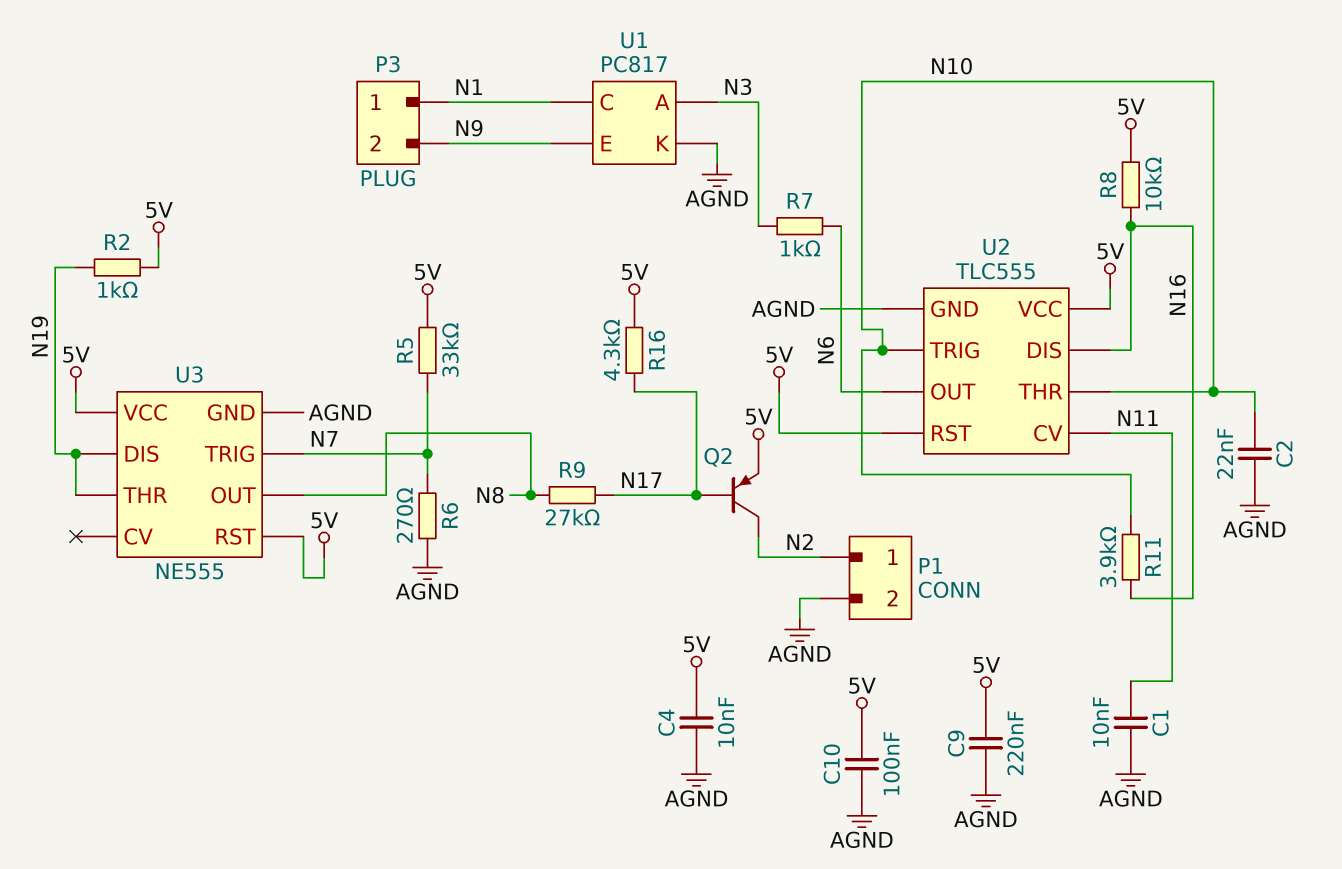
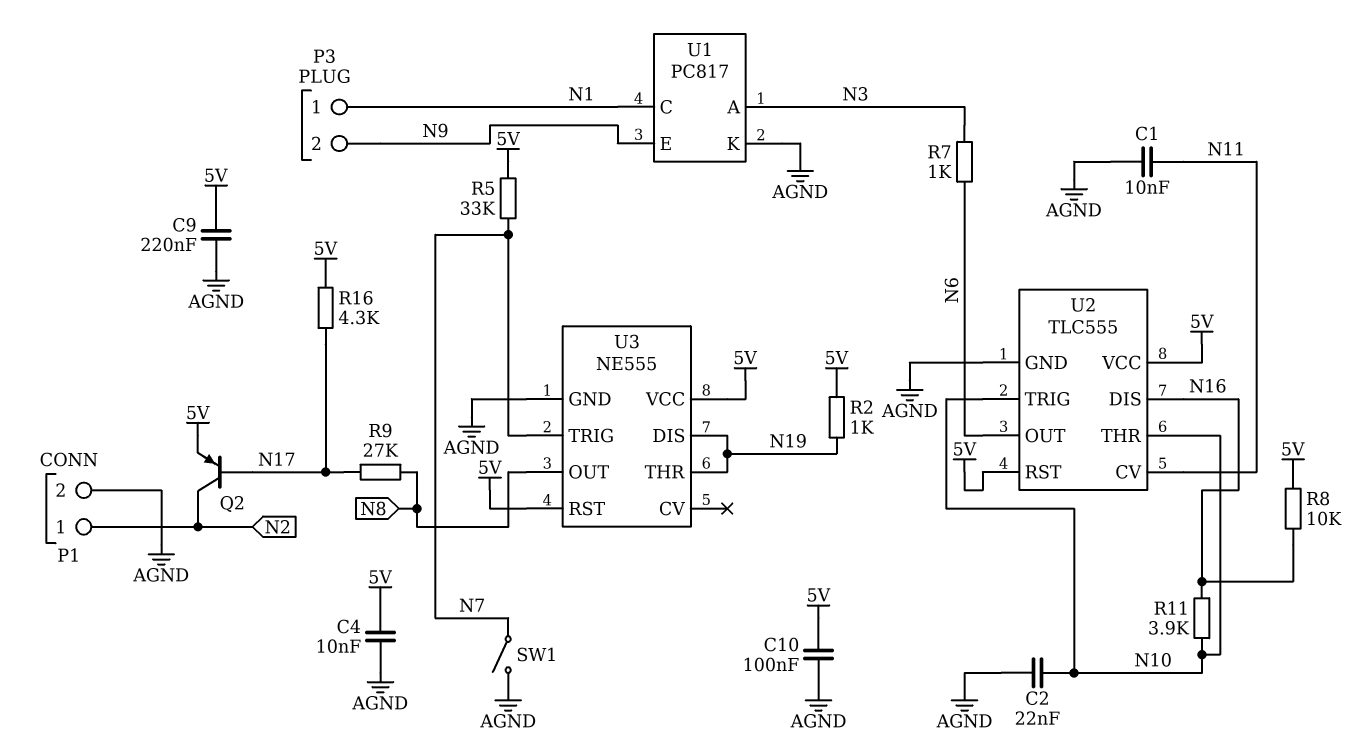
R6: 270 (AGND, N7) -> none
SW1: none -> switch (AGND, N7)

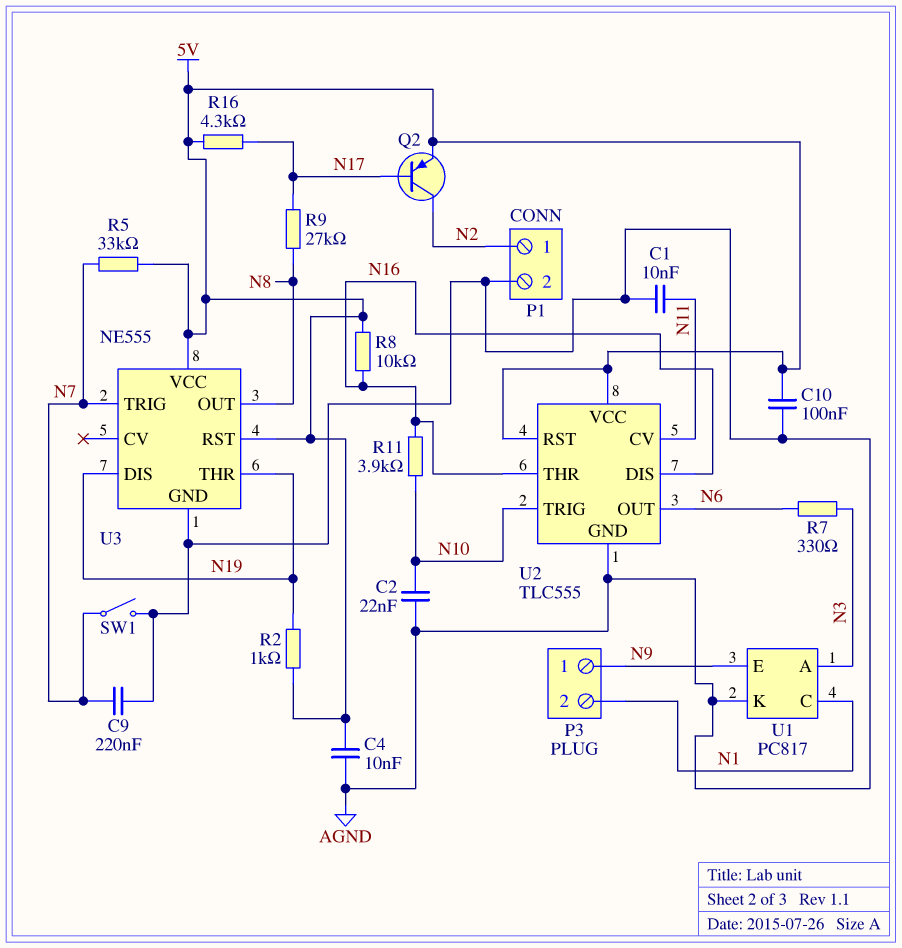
C9: 220nF (5V, AGND) -> 220nF (AGND, N7)
P3 pin 1: N1 -> N9
P3 pin 2: N9 -> N1
R7: 1k (N3, N6) -> 330 (N3, N6)
U2 pin THR: N10 -> N16

